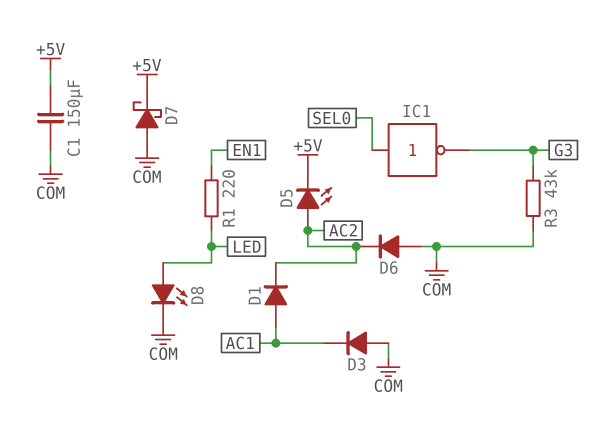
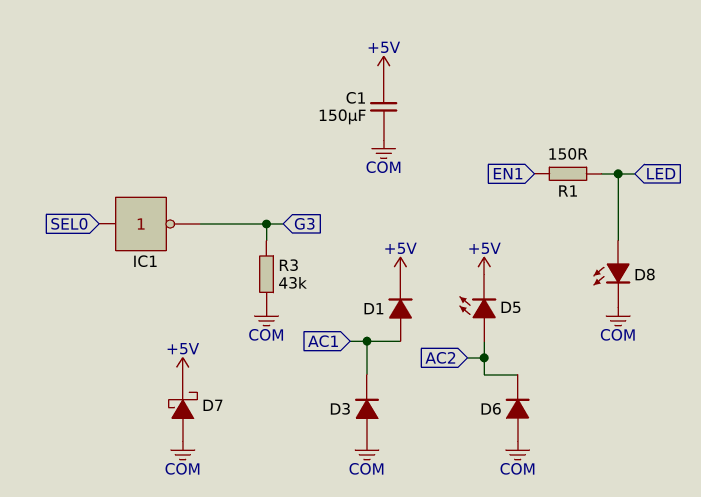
D1: diode (A AC1, K AC2) -> diode (A AC1, K +5V)
R1: 220 (EN1, LED) -> 150 (EN1, LED)

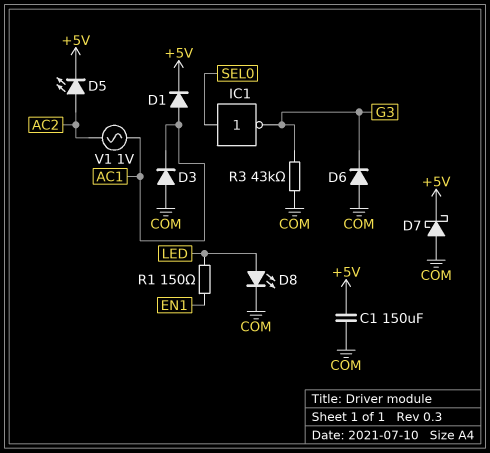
D6: diode (A COM, K AC2) -> diode (A COM, K G3)
V1: none -> AC 1V (AC1, AC2)

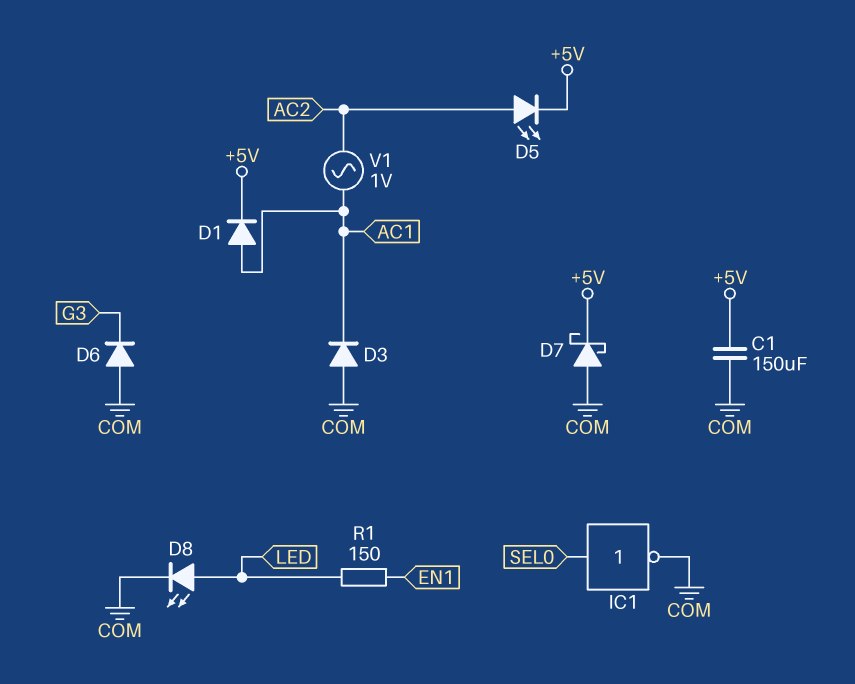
IC1: NOT (in SEL0, out G3) -> NOT (in SEL0, out COM)
R3: 43k (COM, G3) -> none

